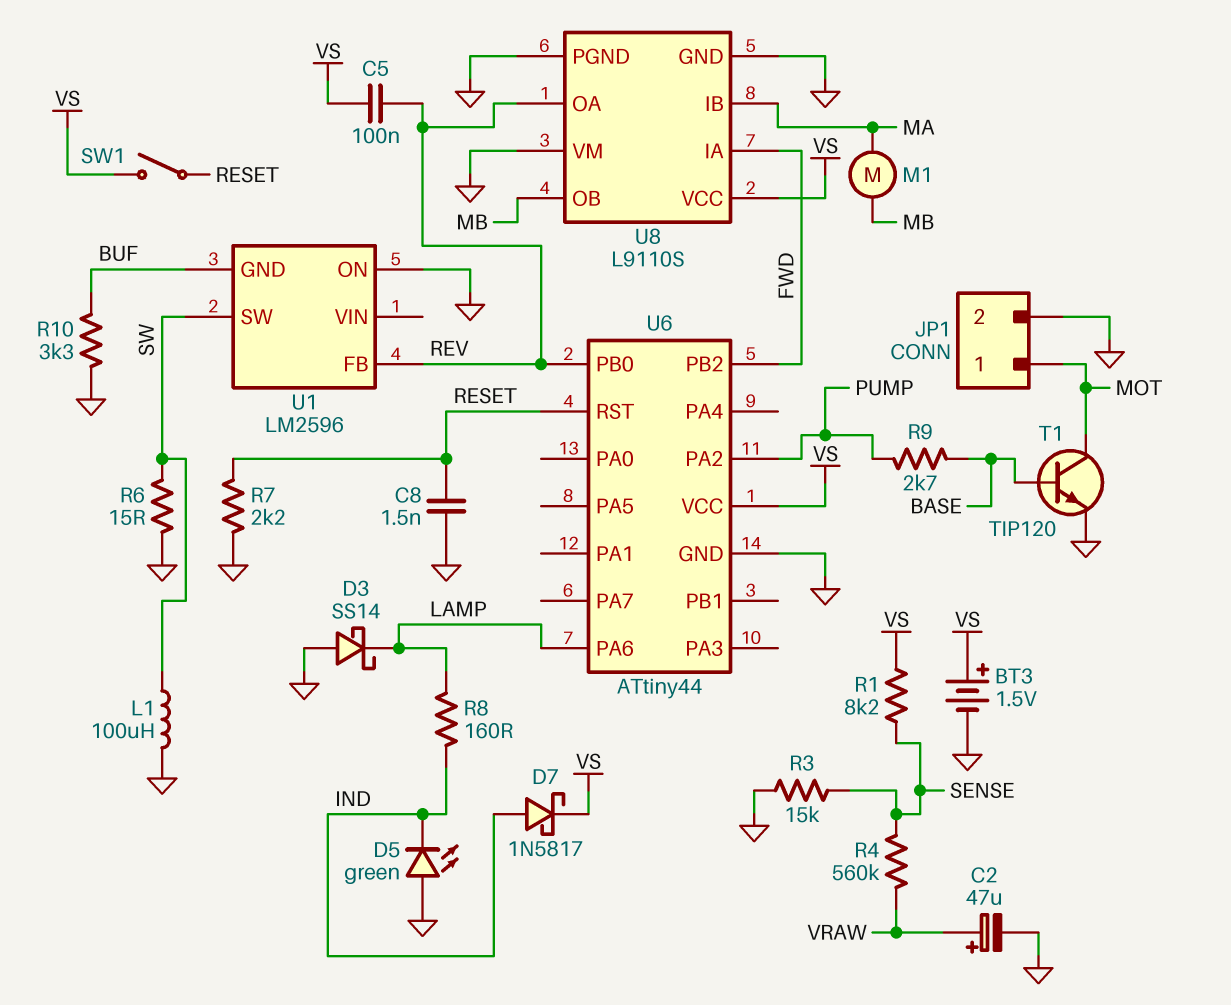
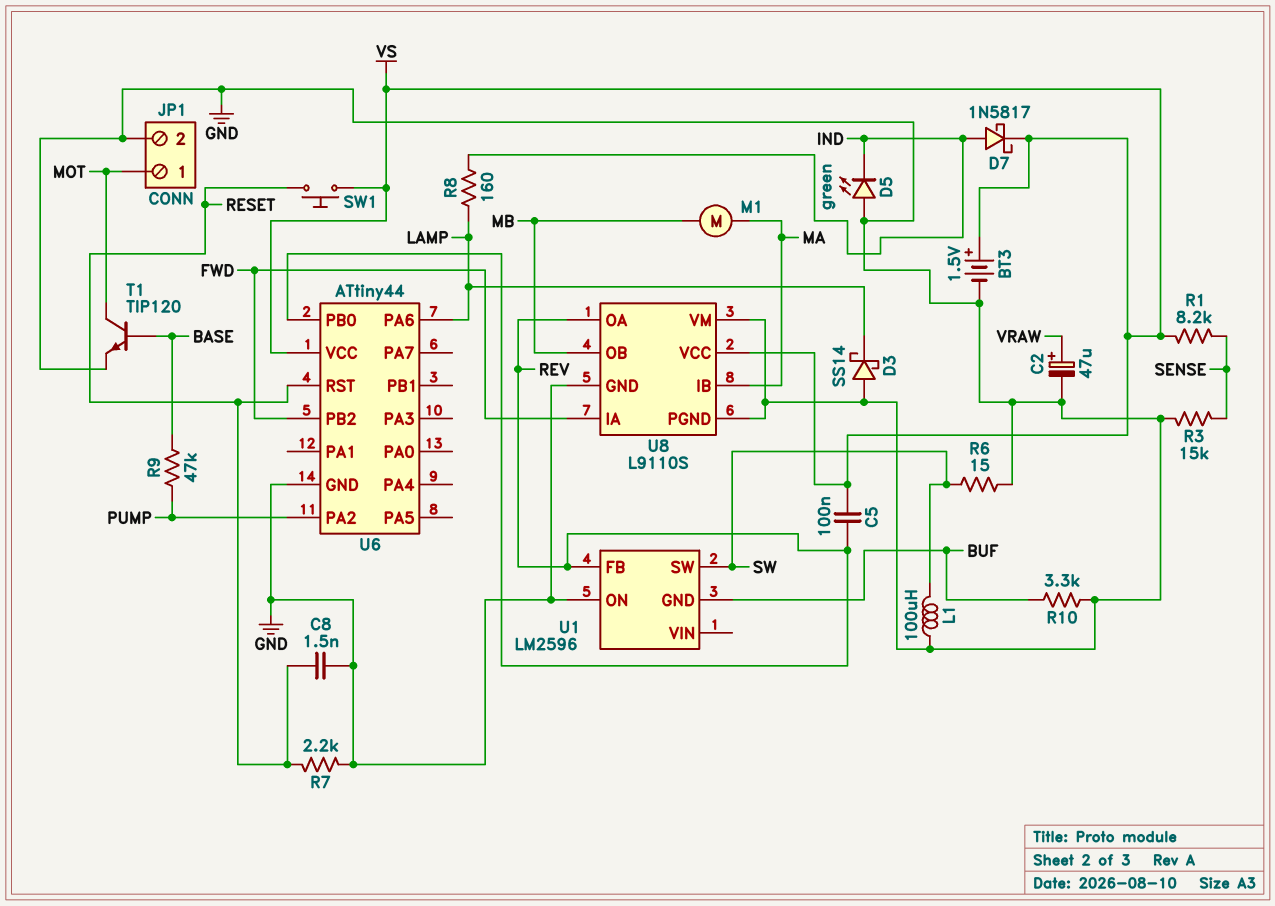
R4: 560k (SENSE, VRAW) -> none
R9: 2.7k (BASE, PUMP) -> 47k (BASE, PUMP)
SW1: switch (RESET, VS) -> button (RESET, VS)

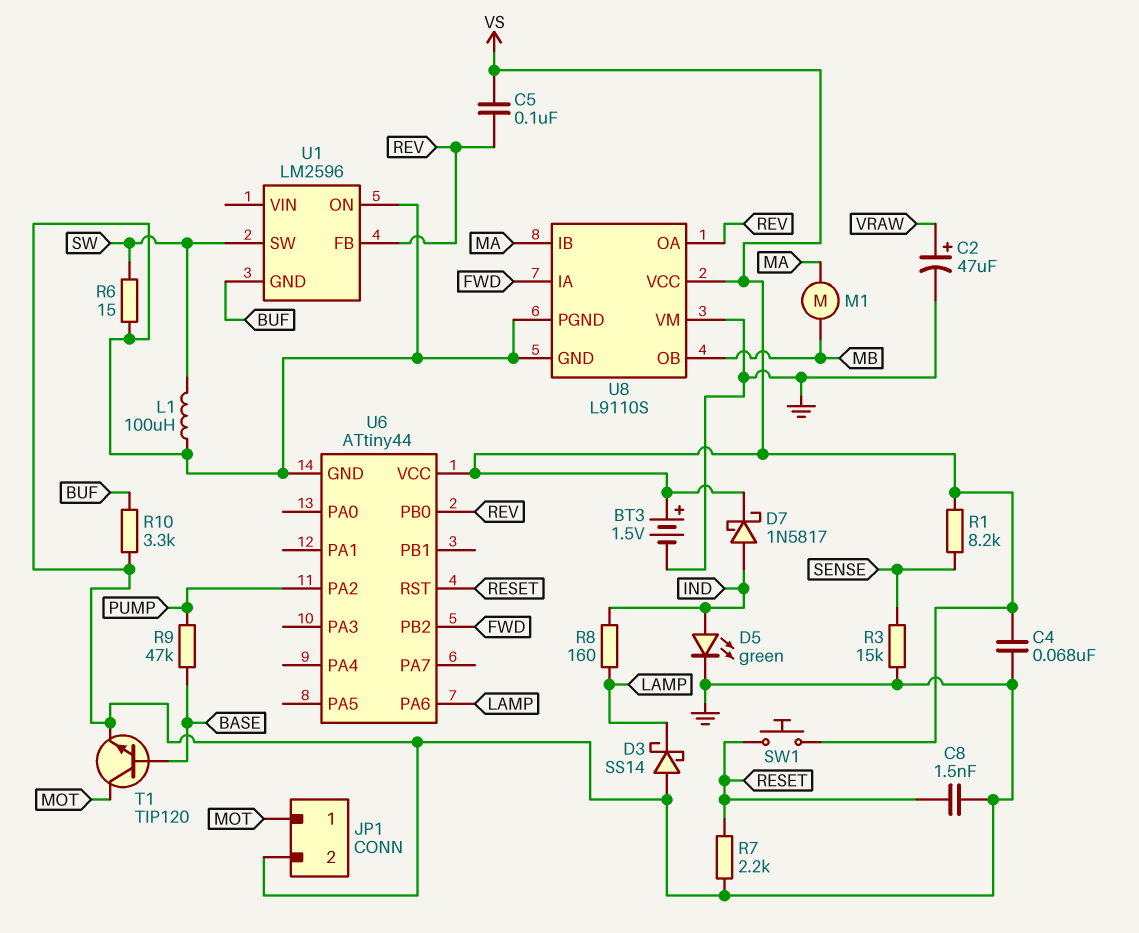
C4: none -> 68nF (GND, VS)
D5: LED green (A GND, K IND) -> LED green (A IND, K GND)

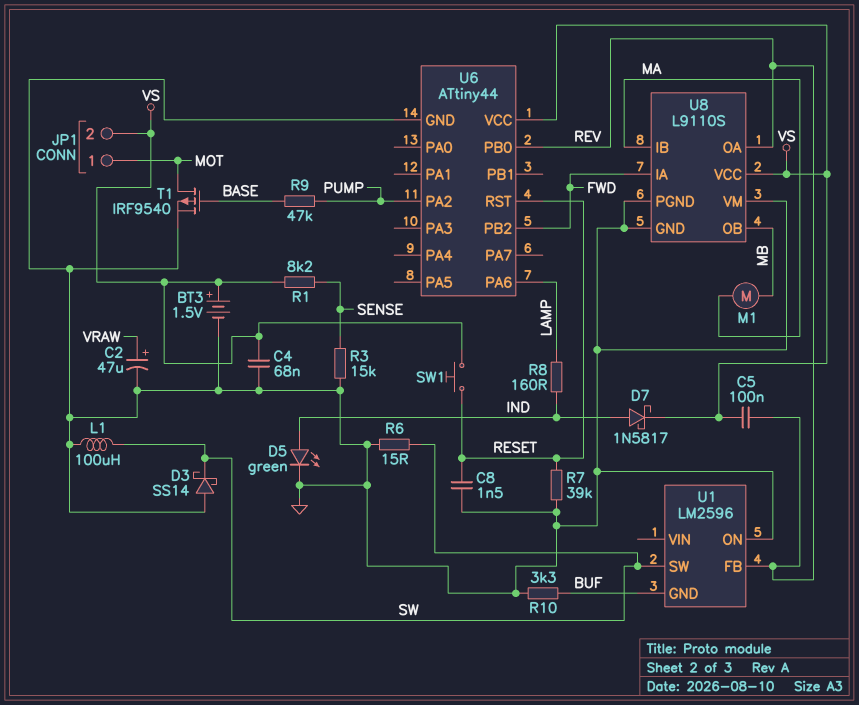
D3: schottky SS14 (A GND, K LAMP) -> schottky SS14 (A GND, K SW)
JP1 pin 2: GND -> VS
R7: 2.2k (GND, RESET) -> 39k (GND, RESET)
T1: NPN TIP120 (B BASE, C MOT, E GND) -> PMOS IRF9540 (G BASE, D MOT, S GND)

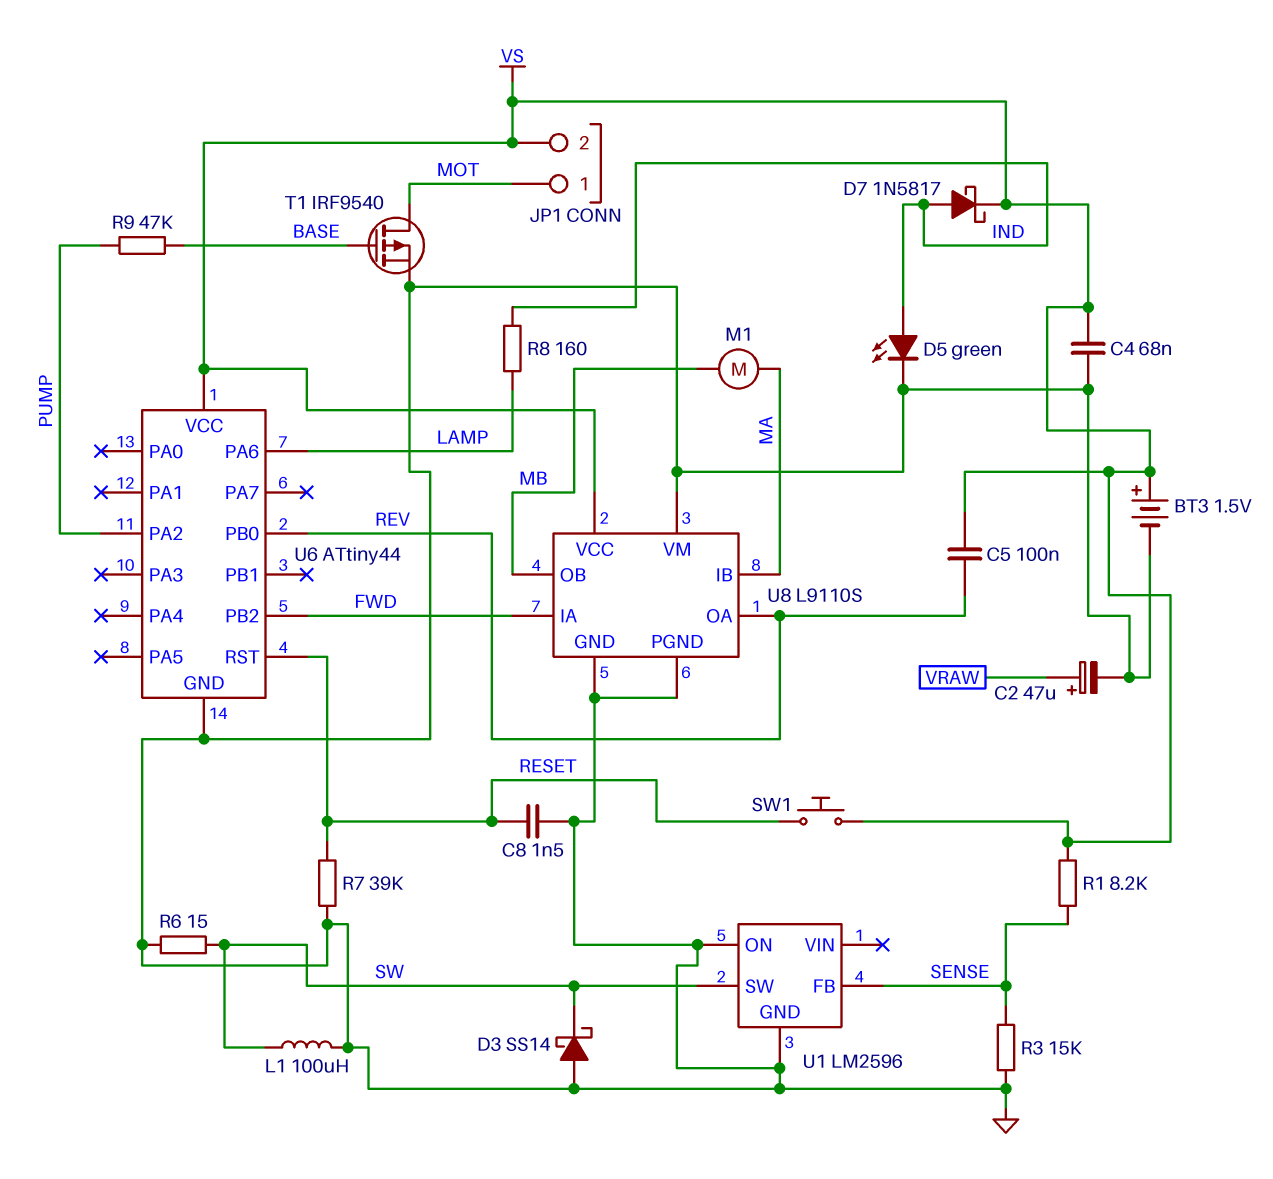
R10: 3.3k (BUF, GND) -> none
U1 pin FB: REV -> SENSE
U1 pin GND: BUF -> GND

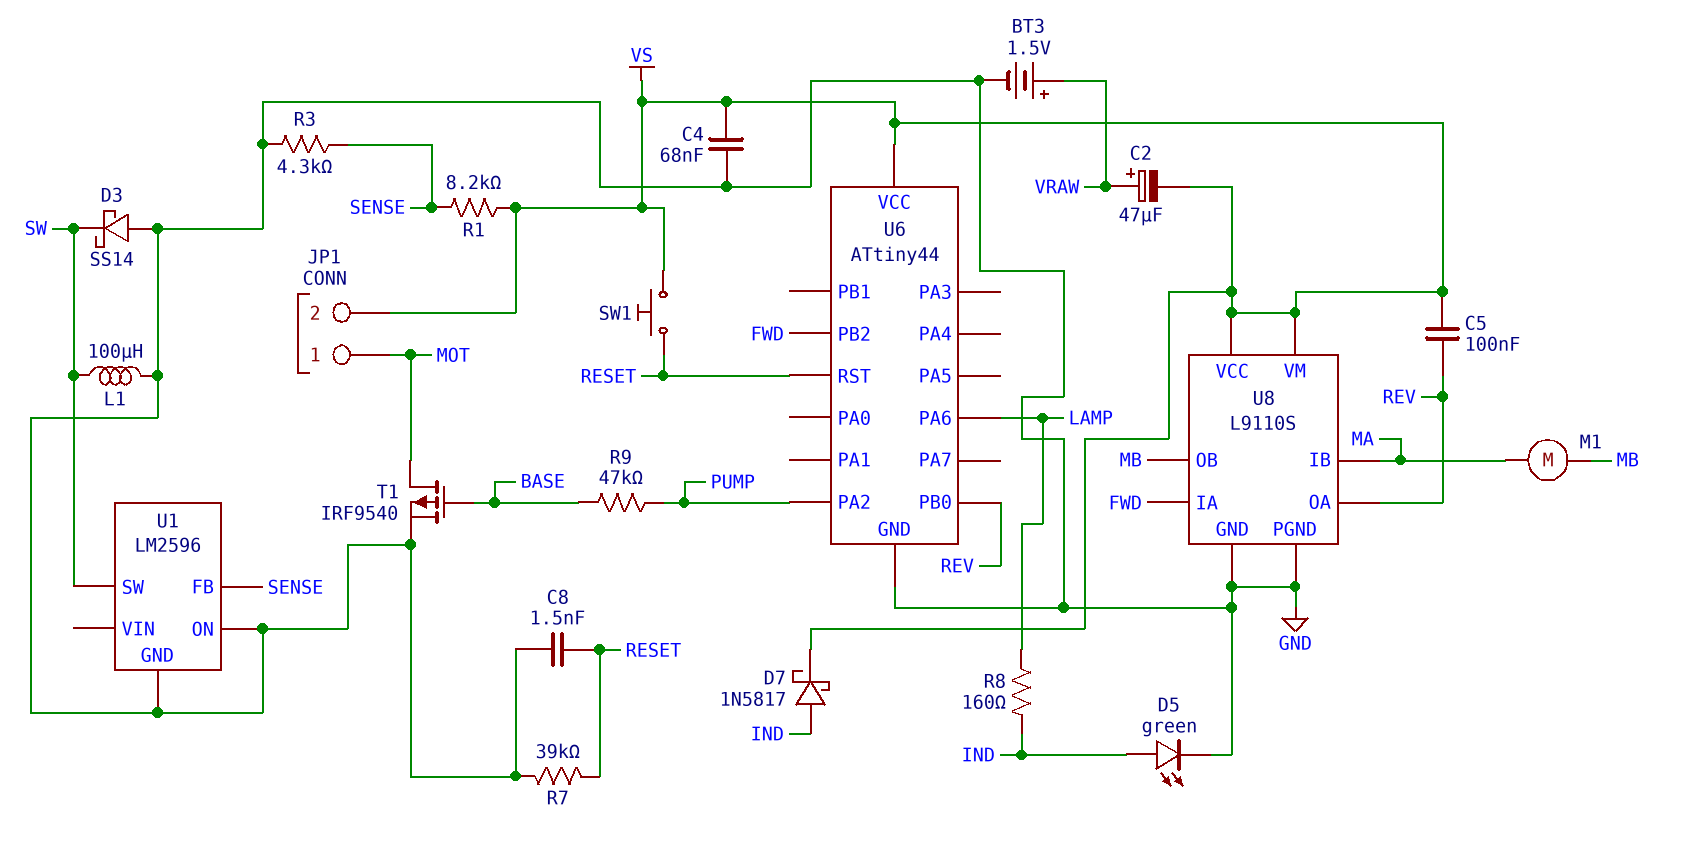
BT3: 1.5V (plus VS, minus GND) -> 1.5V (plus VRAW, minus GND)
C2: 47uF (plus VRAW, minus GND) -> 47uF (plus VRAW, minus VS)
R3: 15k (GND, SENSE) -> 4.3k (GND, SENSE)
R6: 15 (GND, SW) -> none
U8 pin VM: GND -> VS

